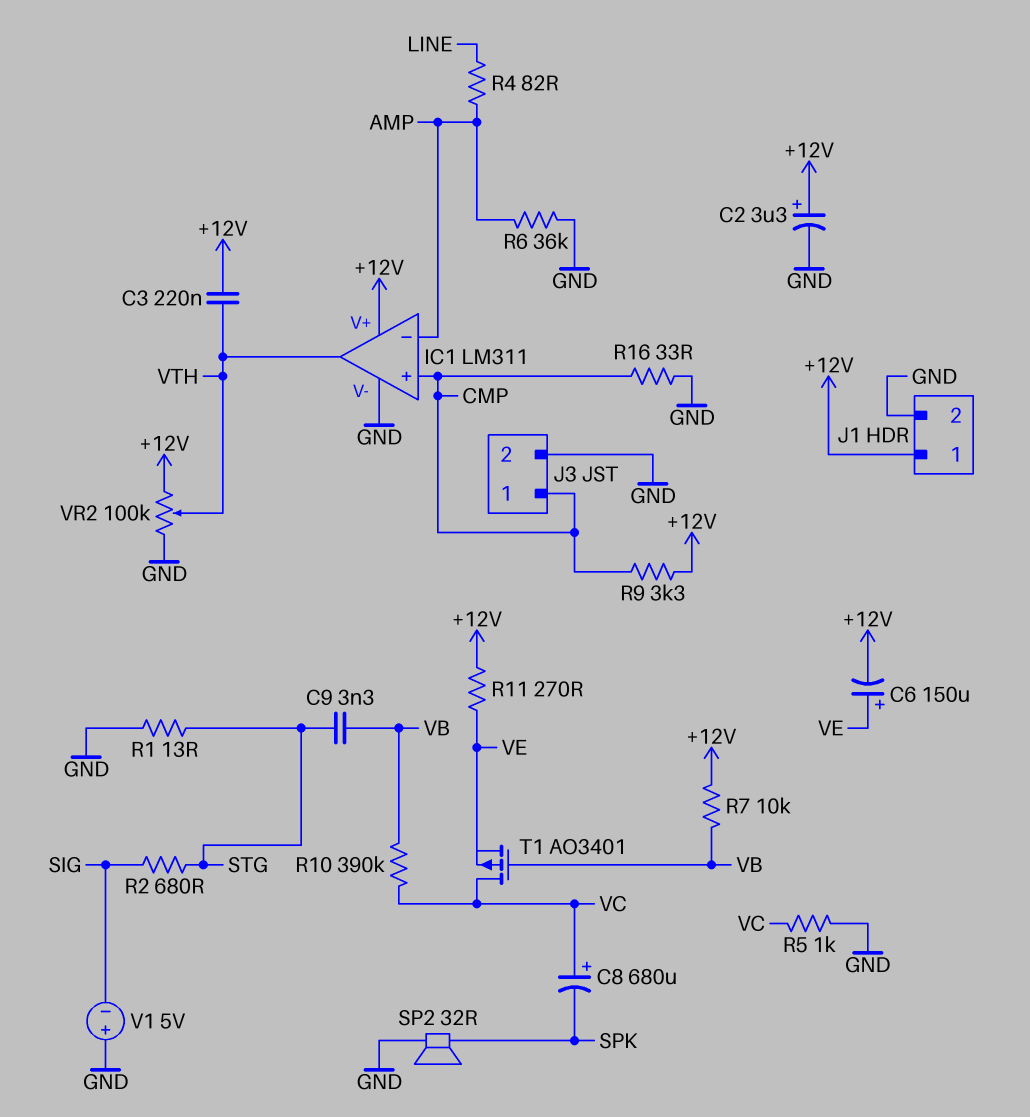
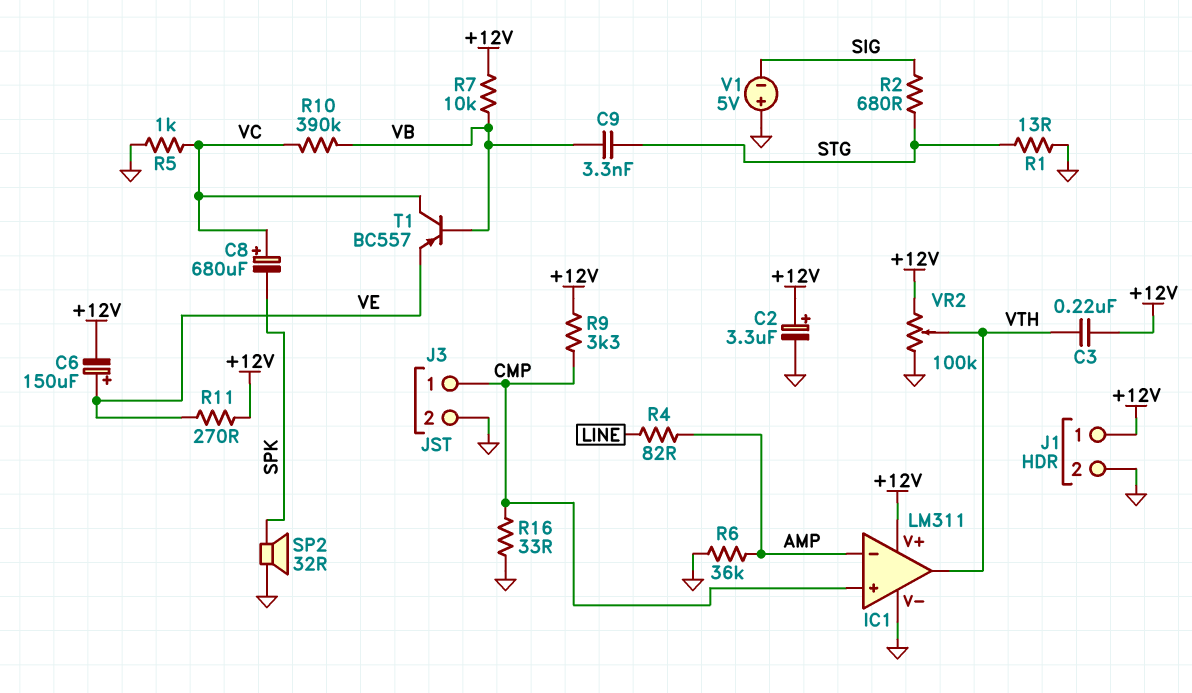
T1: PMOS AO3401 (G VB, D VC, S VE) -> PNP BC557 (B VB, C VC, E VE)

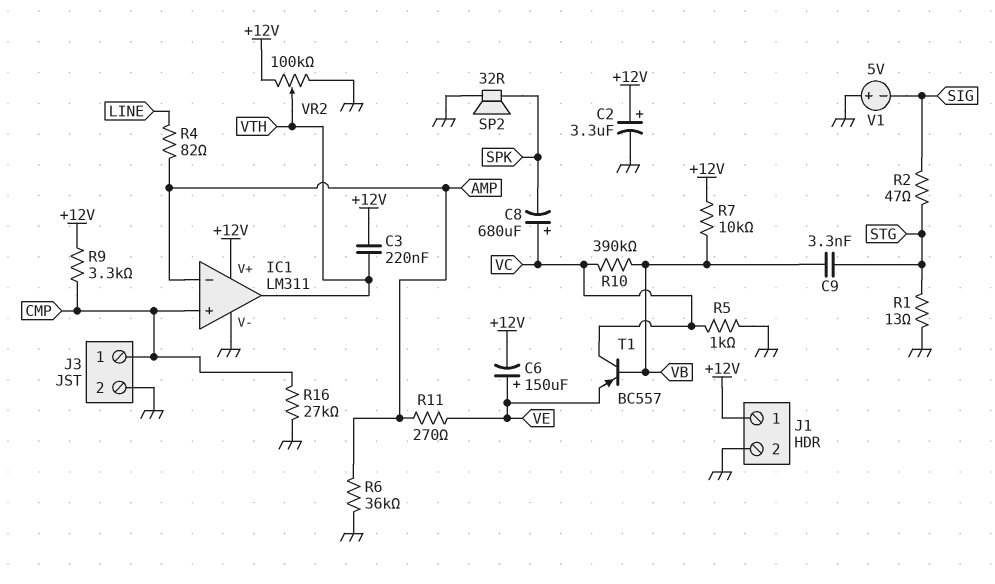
R2: 680 (SIG, STG) -> 47 (SIG, STG)
R11: 270 (+12V, VE) -> 270 (AMP, VE)
R16: 33 (CMP, GND) -> 27k (CMP, GND)

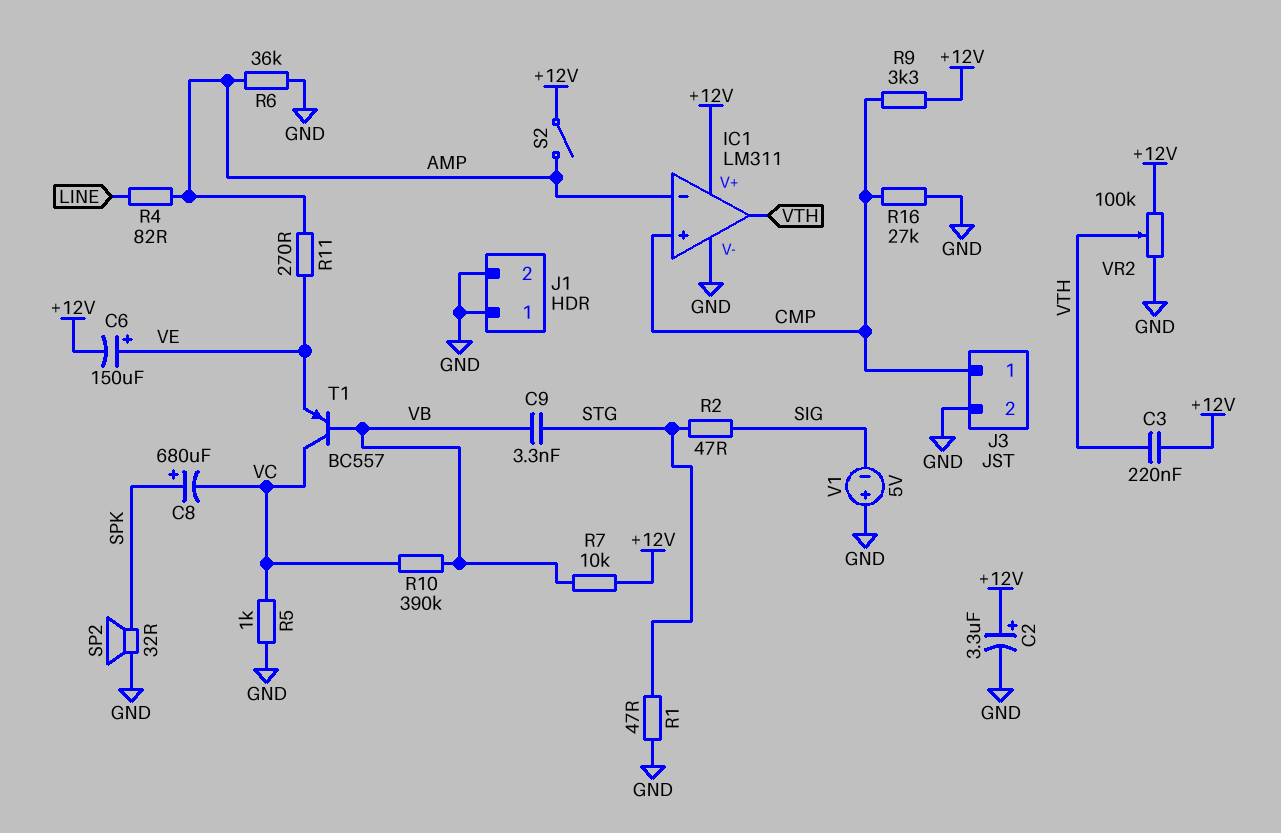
C8: 680uF (plus VC, minus SPK) -> 680uF (plus SPK, minus VC)
J1 pin 1: +12V -> GND
R1: 13 (GND, STG) -> 47 (GND, STG)
S2: none -> switch (+12V, AMP)

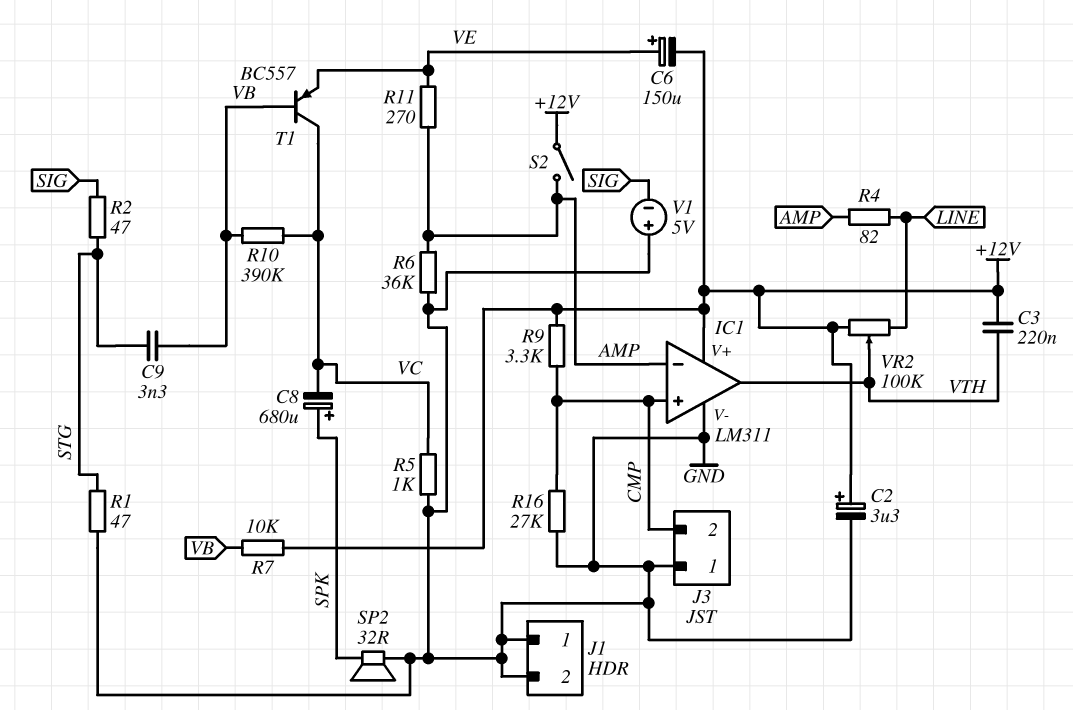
J3 pin 1: CMP -> GND
J3 pin 2: GND -> CMP
VR2: 100k (+12V, GND, wiper VTH) -> 100k (+12V, LINE, wiper VTH)

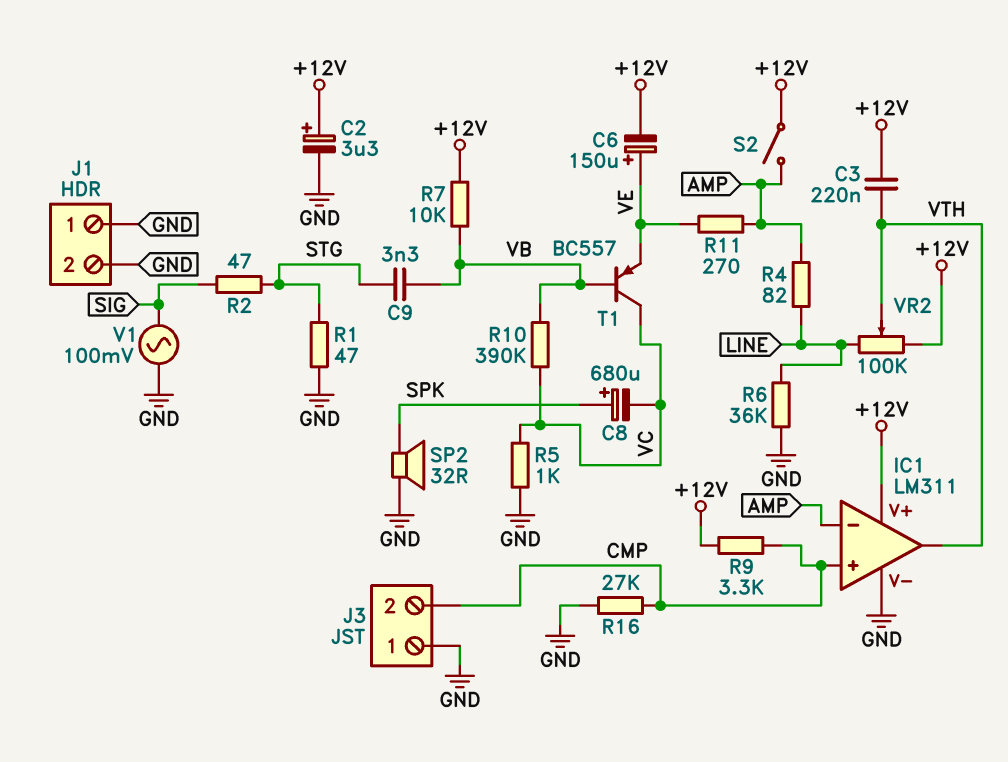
R6: 36k (AMP, GND) -> 36k (GND, LINE)
V1: 5V (plus GND, minus SIG) -> AC 100mV (GND, SIG)

